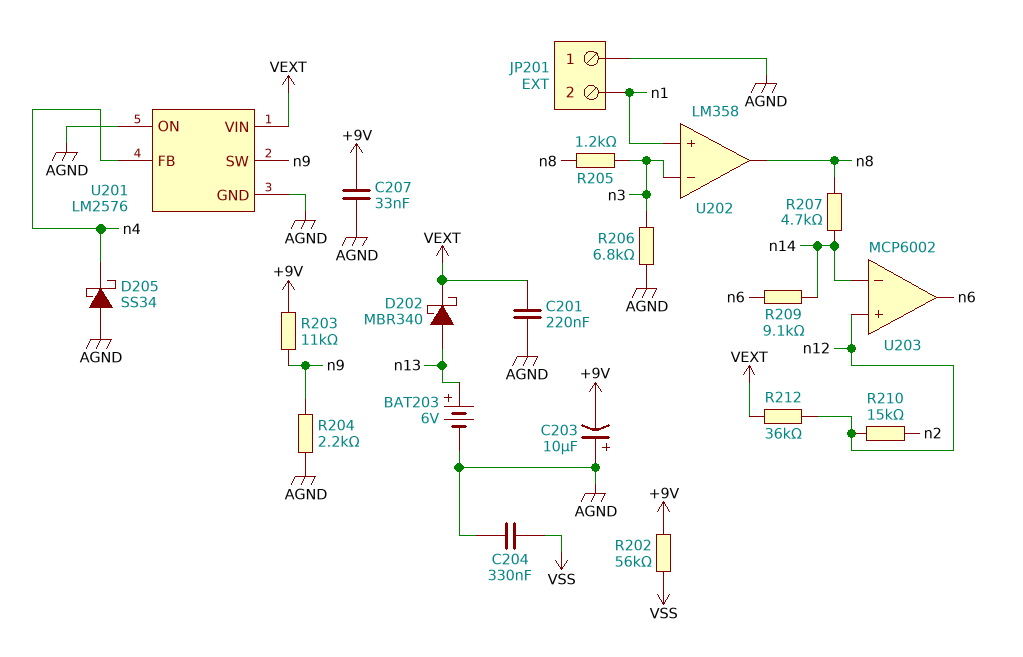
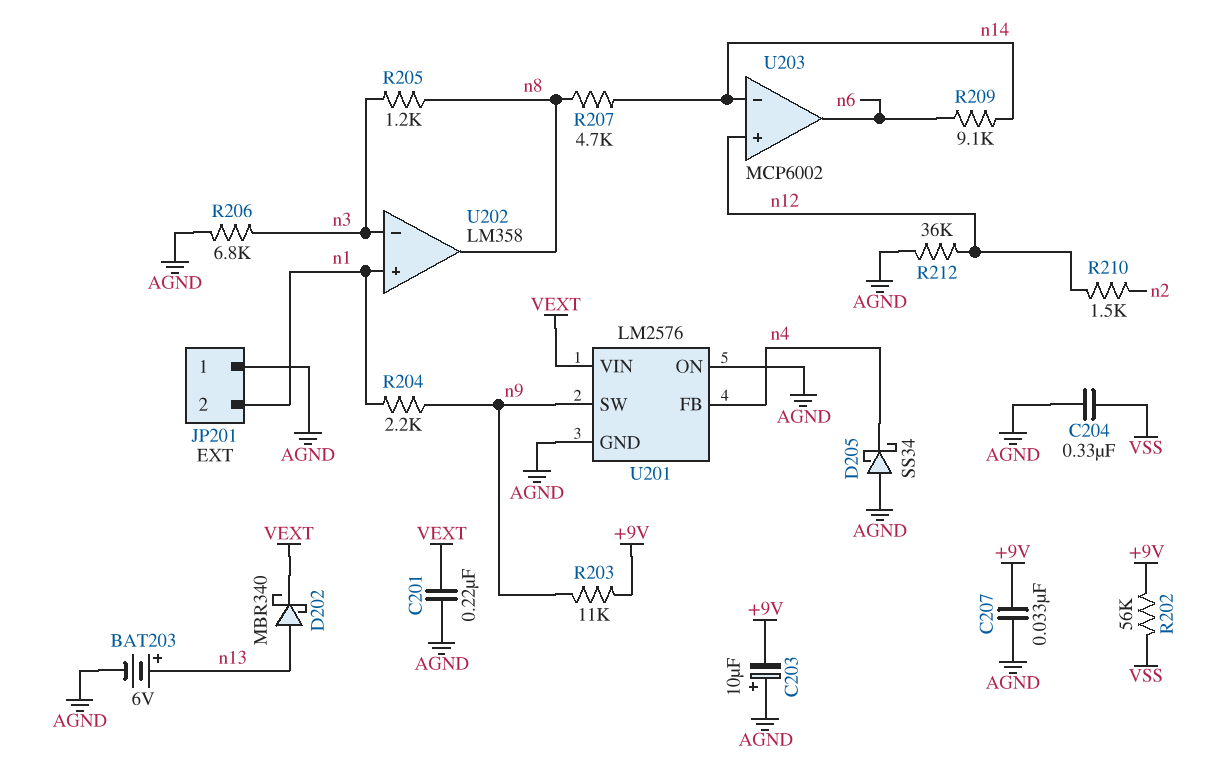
R204: 2.2k (AGND, n9) -> 2.2k (n1, n9)
R210: 15k (n2, n12) -> 1.5k (n2, n12)
R212: 36k (VEXT, n12) -> 36k (AGND, n12)

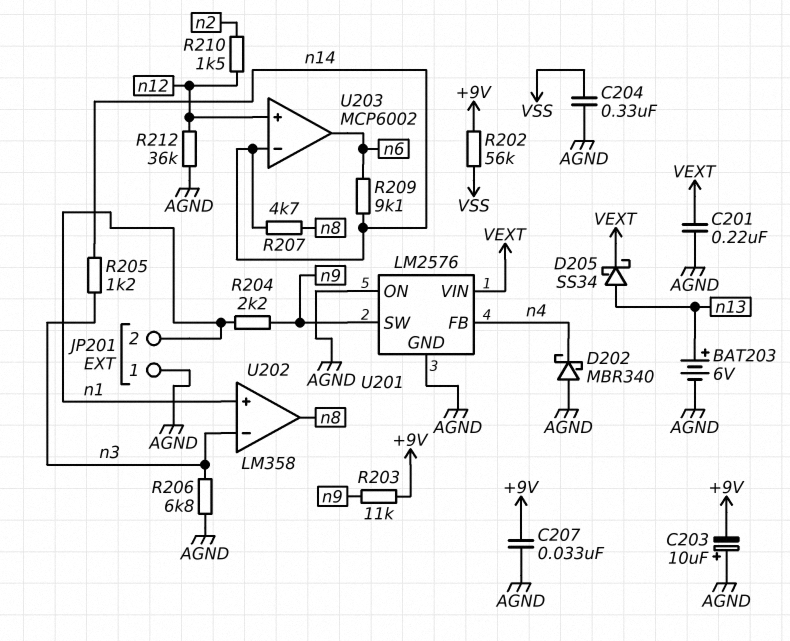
D202: schottky MBR340 (A n13, K VEXT) -> schottky MBR340 (A AGND, K n4)
D205: schottky SS34 (A AGND, K n4) -> schottky SS34 (A n13, K VEXT)
R205: 1.2k (n3, n8) -> 1.2k (n3, n14)

